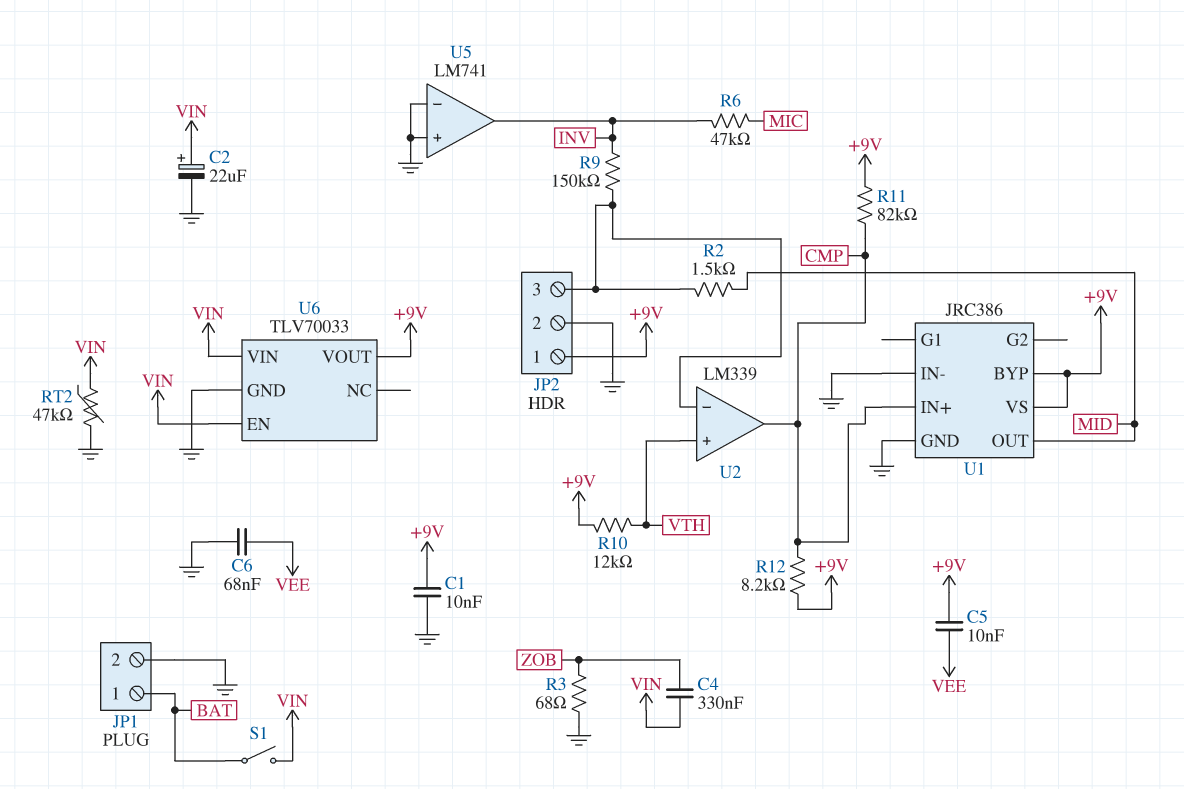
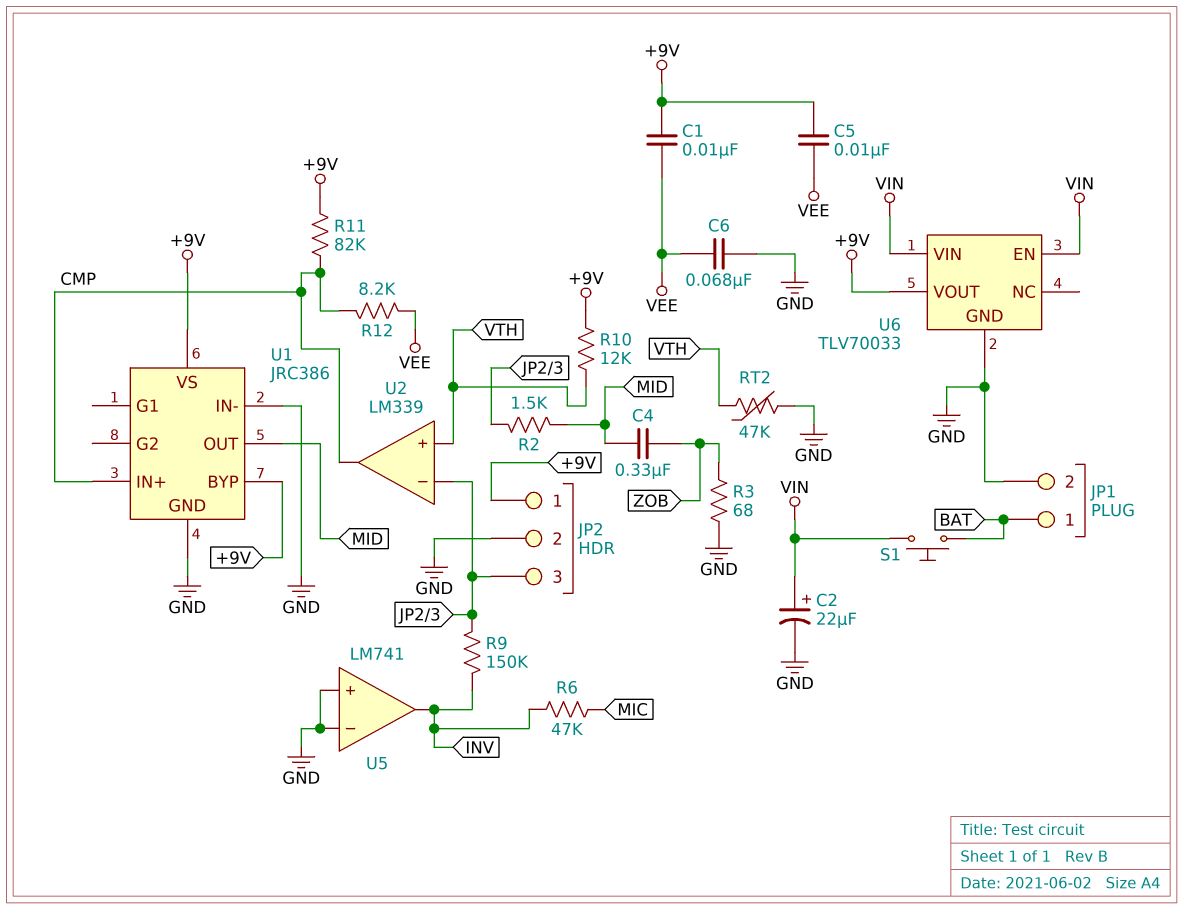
C1: 10nF (+9V, GND) -> 10nF (+9V, VEE)
C4: 330nF (VIN, ZOB) -> 330nF (MID, ZOB)
R12: 8.2k (+9V, CMP) -> 8.2k (CMP, VEE)
RT2: 47k (GND, VIN) -> 47k (GND, VTH)
S1: switch (BAT, VIN) -> button (BAT, VIN)

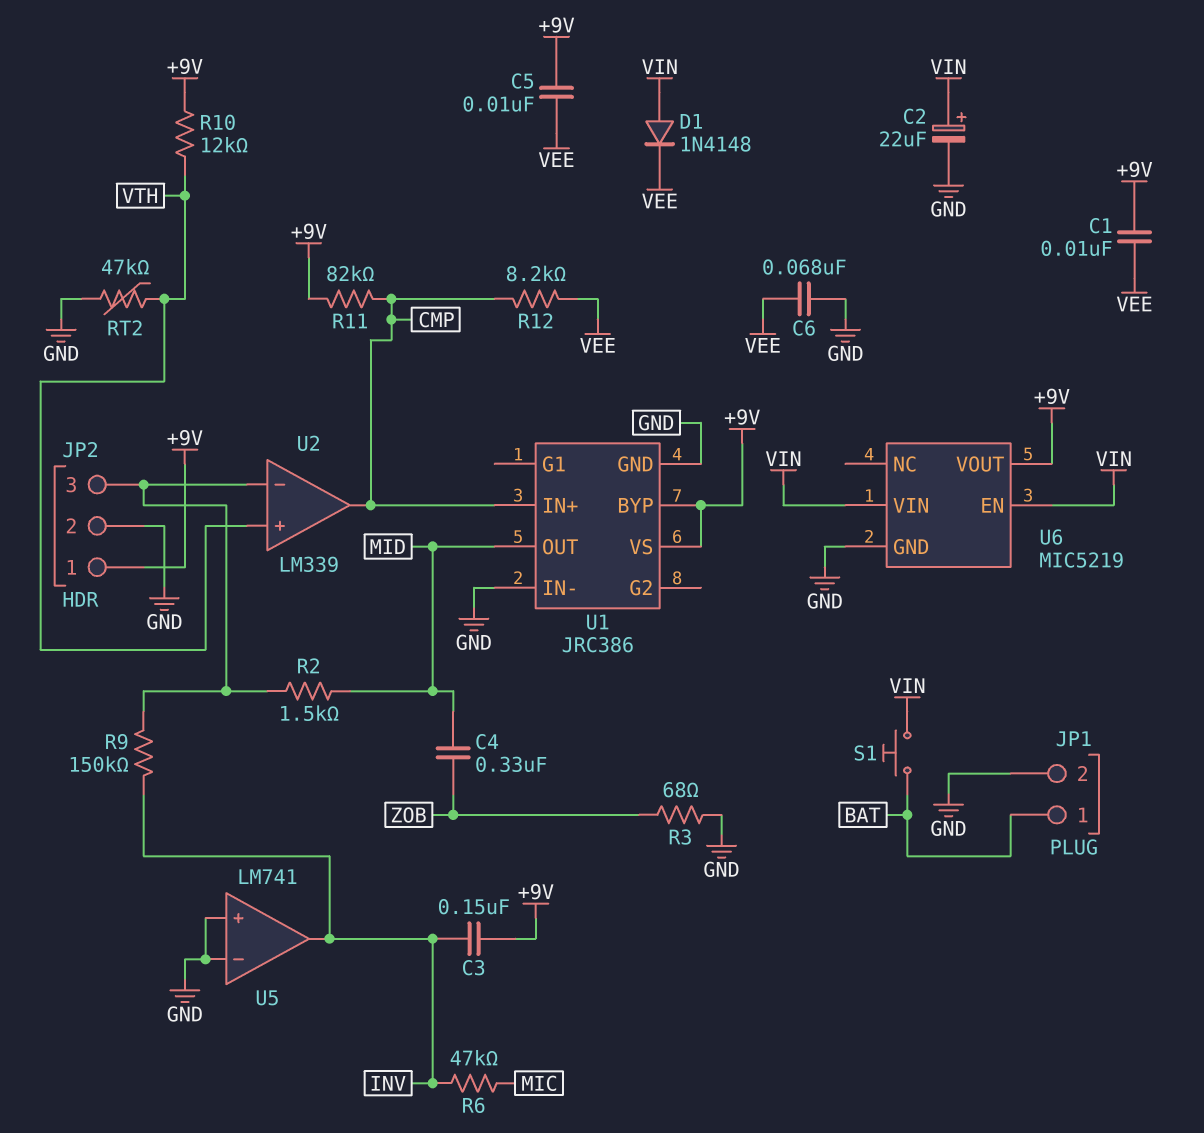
C3: none -> 150nF (+9V, INV)
D1: none -> diode 1N4148 (A VIN, K VEE)
U6: TLV70033 -> MIC5219

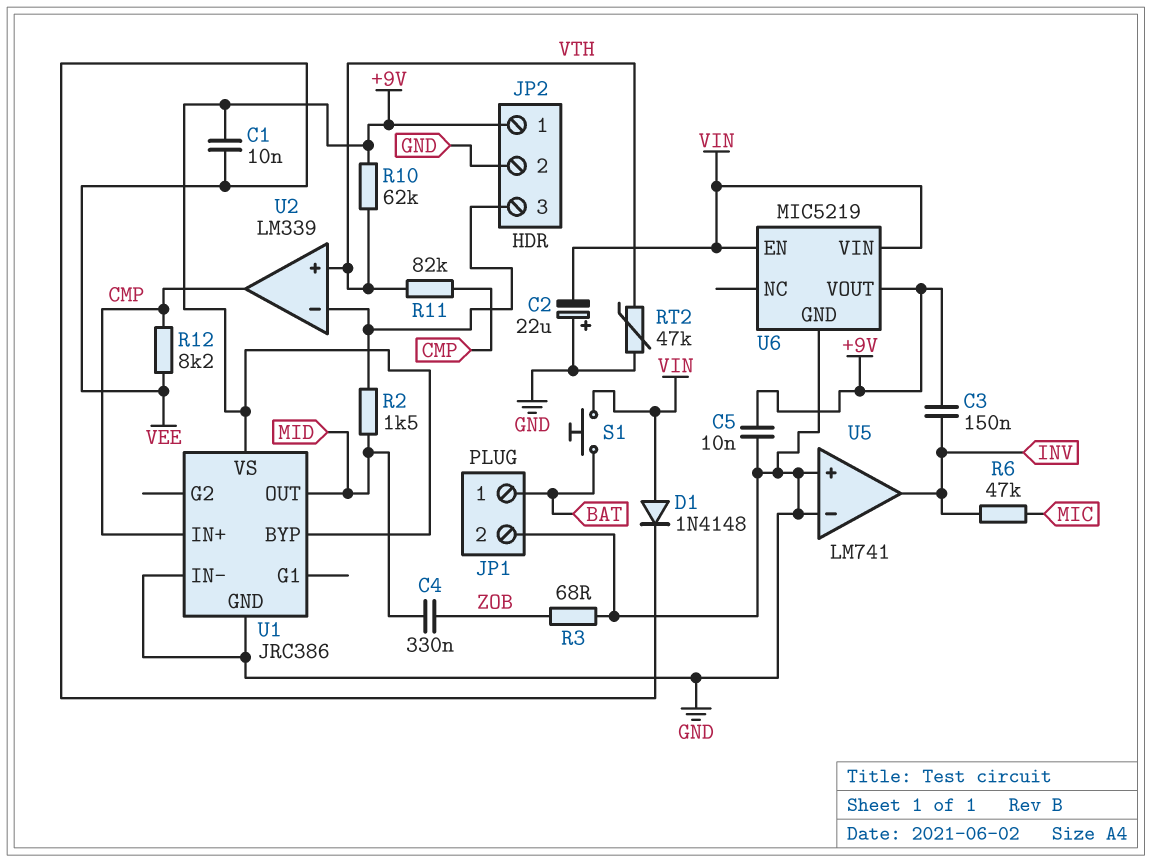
C2: 22uF (plus VIN, minus GND) -> 22uF (plus GND, minus VIN)
C5: 10nF (+9V, VEE) -> 10nF (+9V, GND)
C6: 68nF (GND, VEE) -> none
R9: 150k (INV, JP2/3) -> none
R10: 12k (+9V, VTH) -> 62k (+9V, VTH)
R11: 82k (+9V, CMP) -> 82k (CMP, VTH)

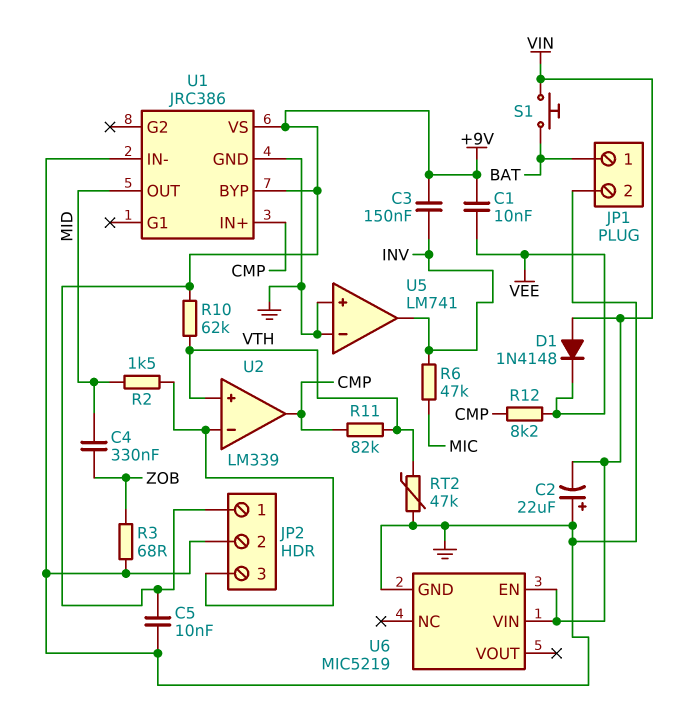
U6 pin VOUT: +9V -> none

